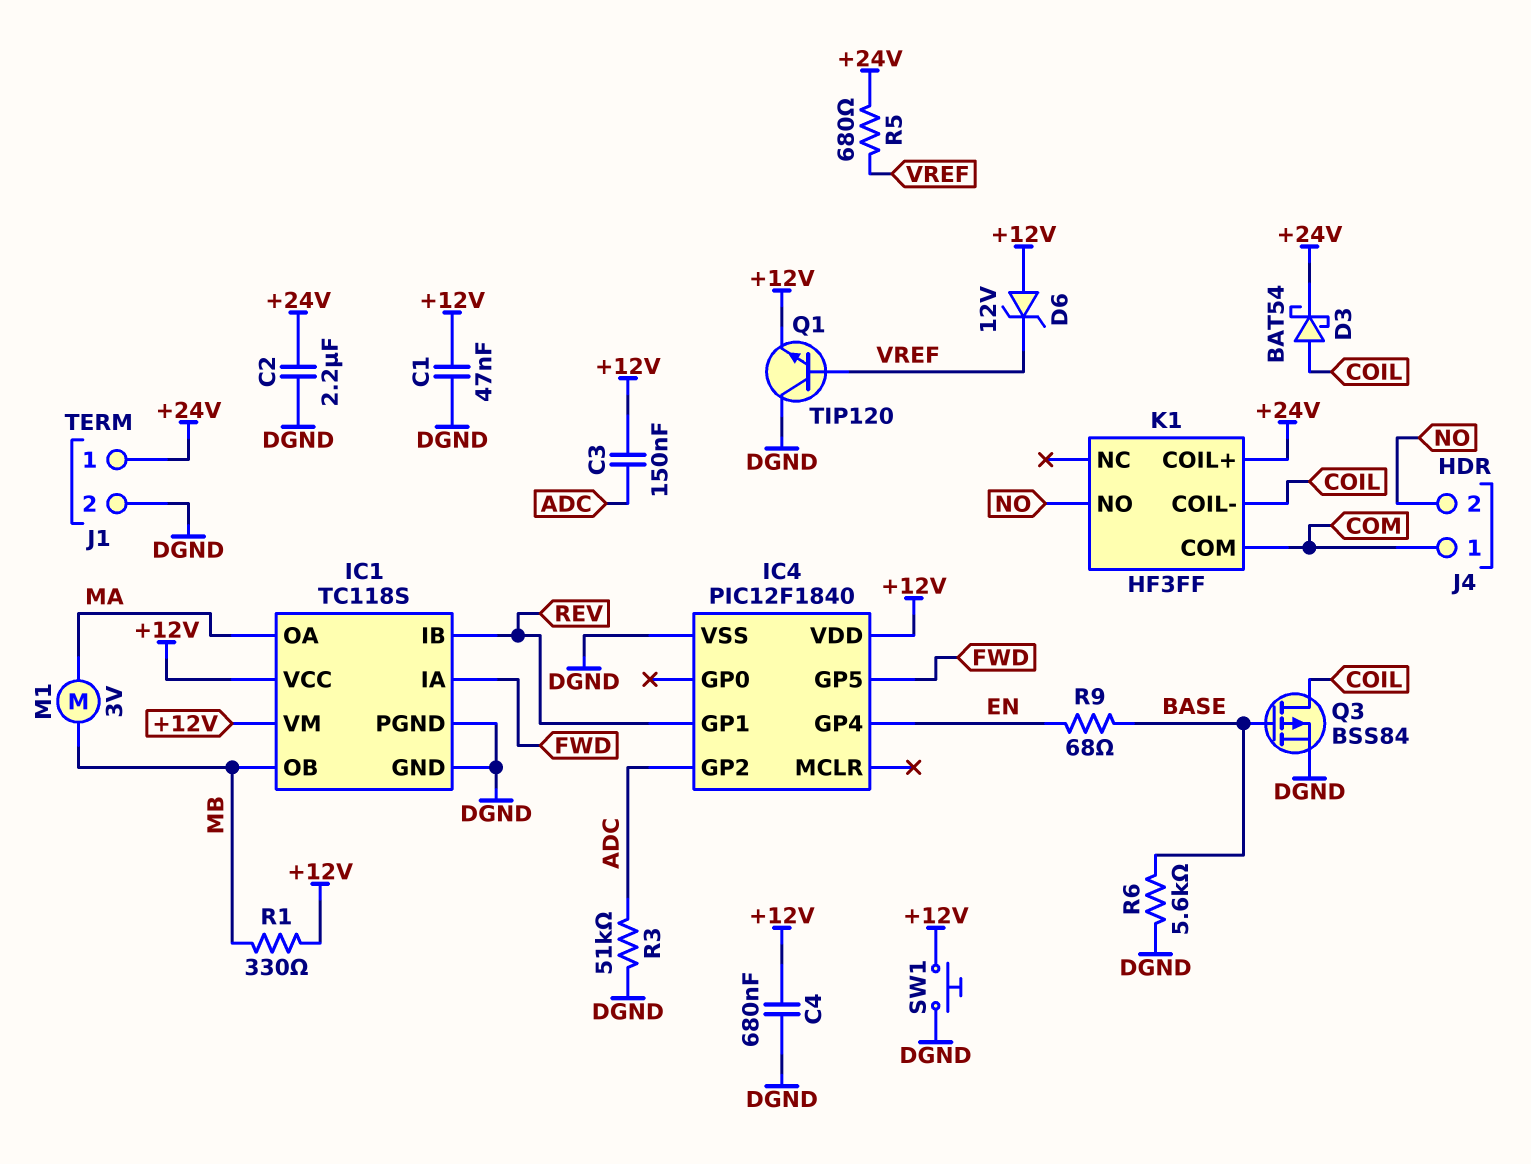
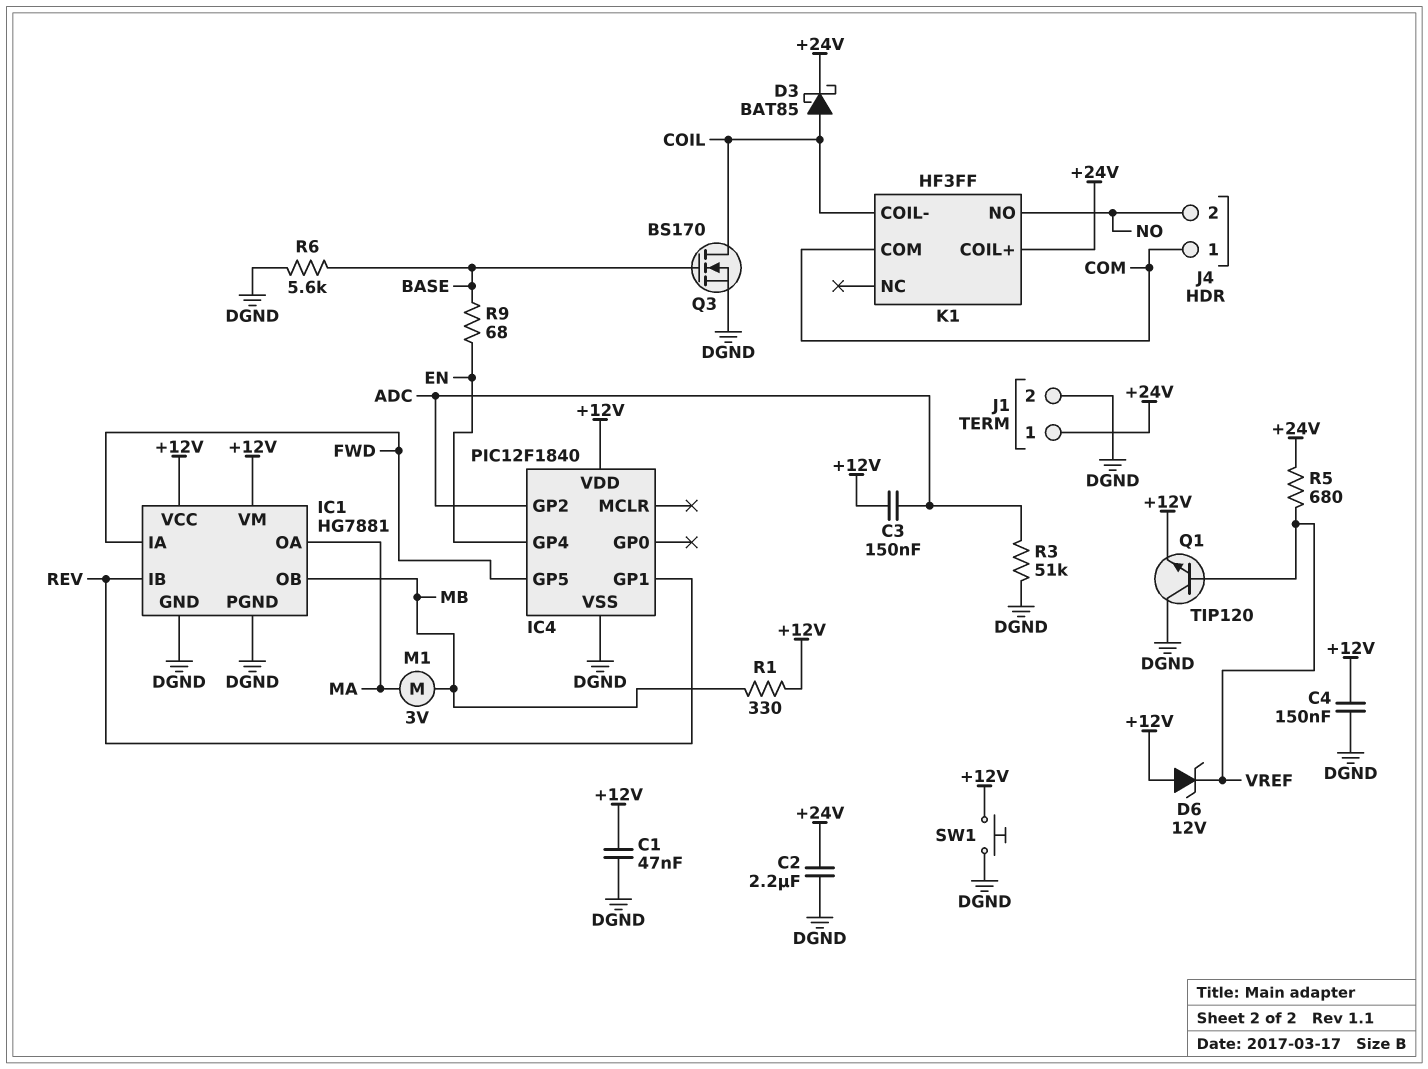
C4: 680nF (+12V, DGND) -> 150nF (+12V, DGND)
D3: schottky BAT54 (A COIL, K +24V) -> schottky BAT85 (A COIL, K +24V)
IC1: TC118S -> HG7881
Q3: PMOS BSS84 (G BASE, D COIL, S DGND) -> NMOS BS170 (G BASE, D COIL, S DGND)

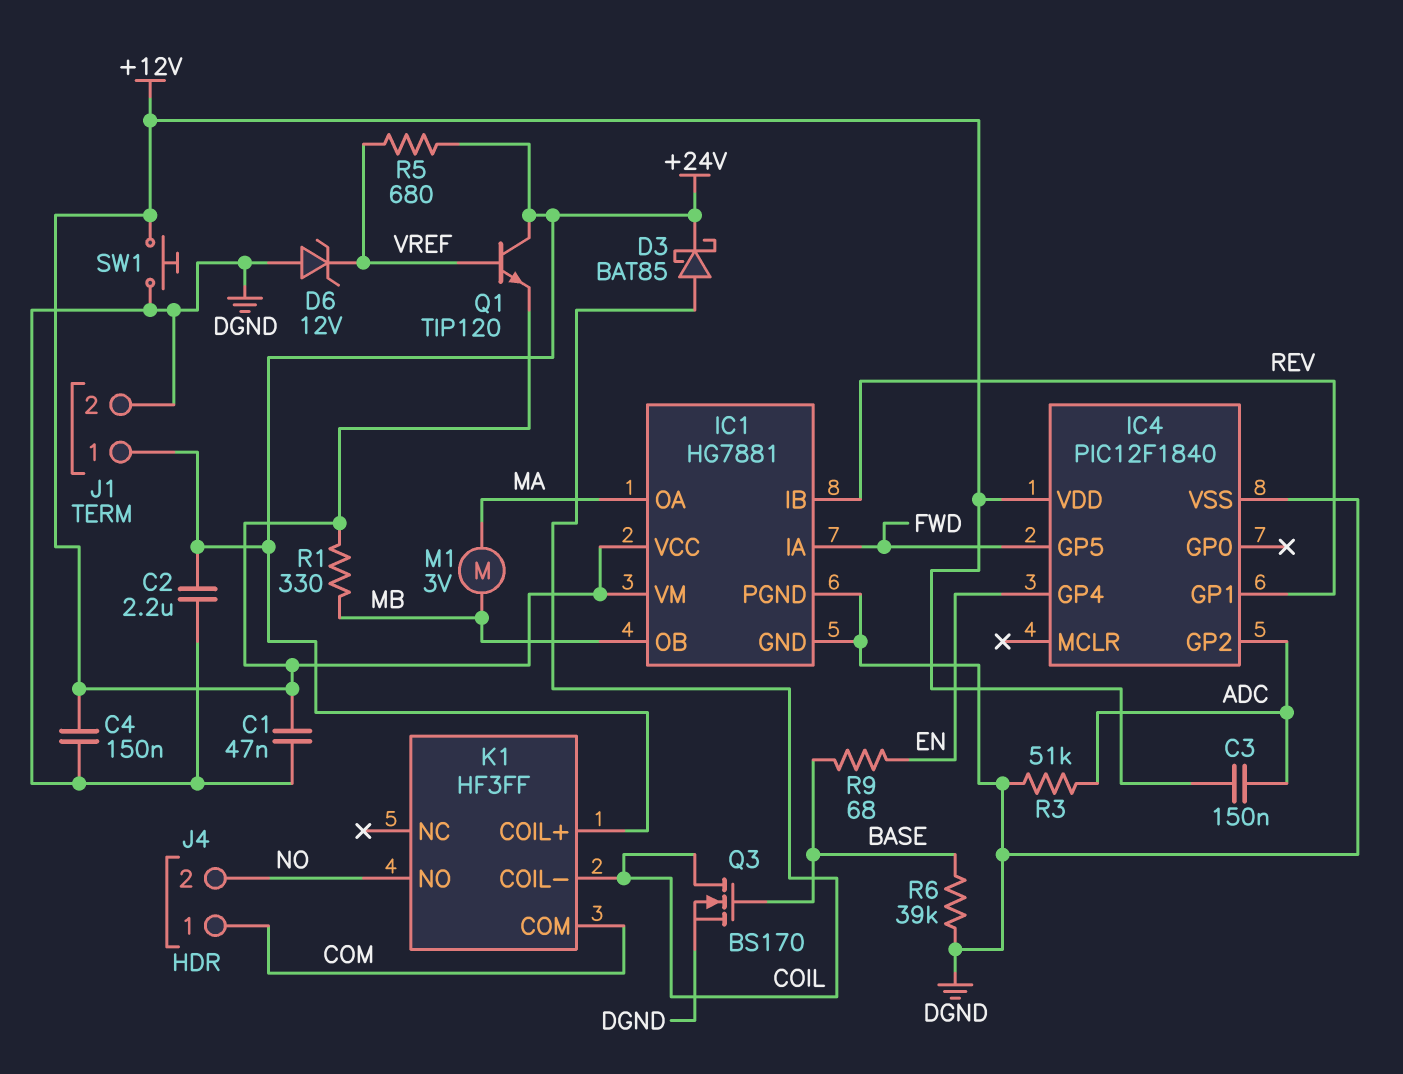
D6: zener 12V (A +12V, K VREF) -> zener 12V (A DGND, K VREF)
Q1: NPN TIP120 (B VREF, C DGND, E +12V) -> NPN TIP120 (B VREF, C +24V, E +12V)
R6: 5.6k (BASE, DGND) -> 39k (BASE, DGND)

